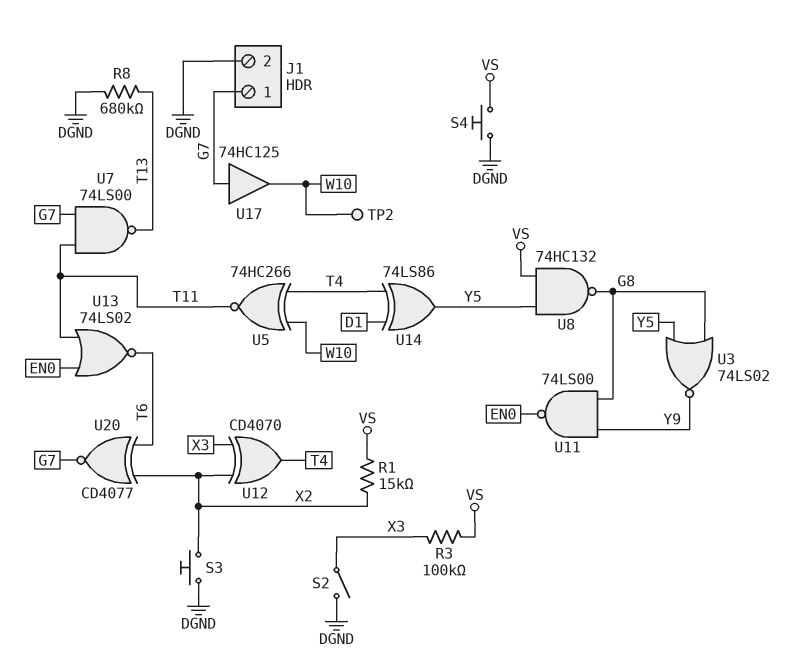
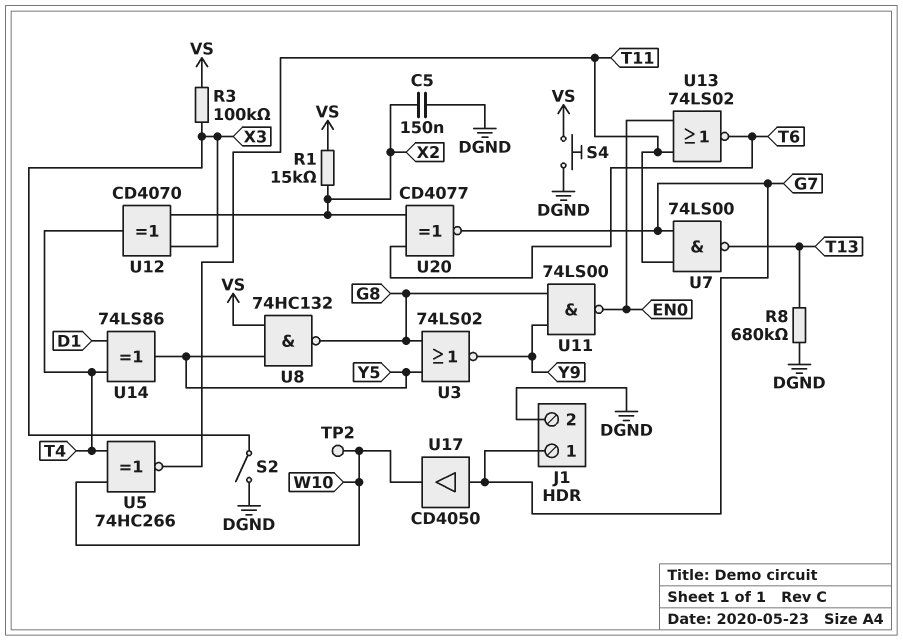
C5: none -> 150nF (DGND, X2)
S3: button (DGND, X2) -> none
U17: buffer 74HC125 (in G7, out W10) -> buffer CD4050 (in G7, out W10)

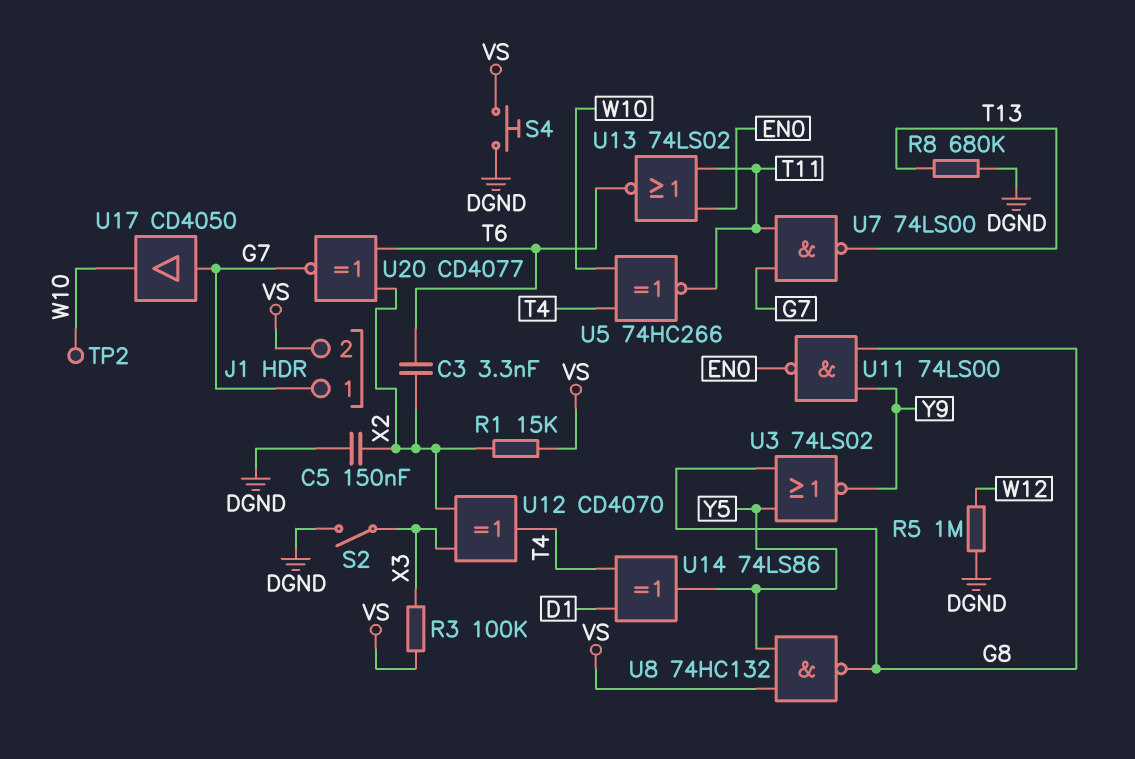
C3: none -> 3.3nF (T6, X2)
J1 pin 2: DGND -> VS
R5: none -> 1M (DGND, W12)

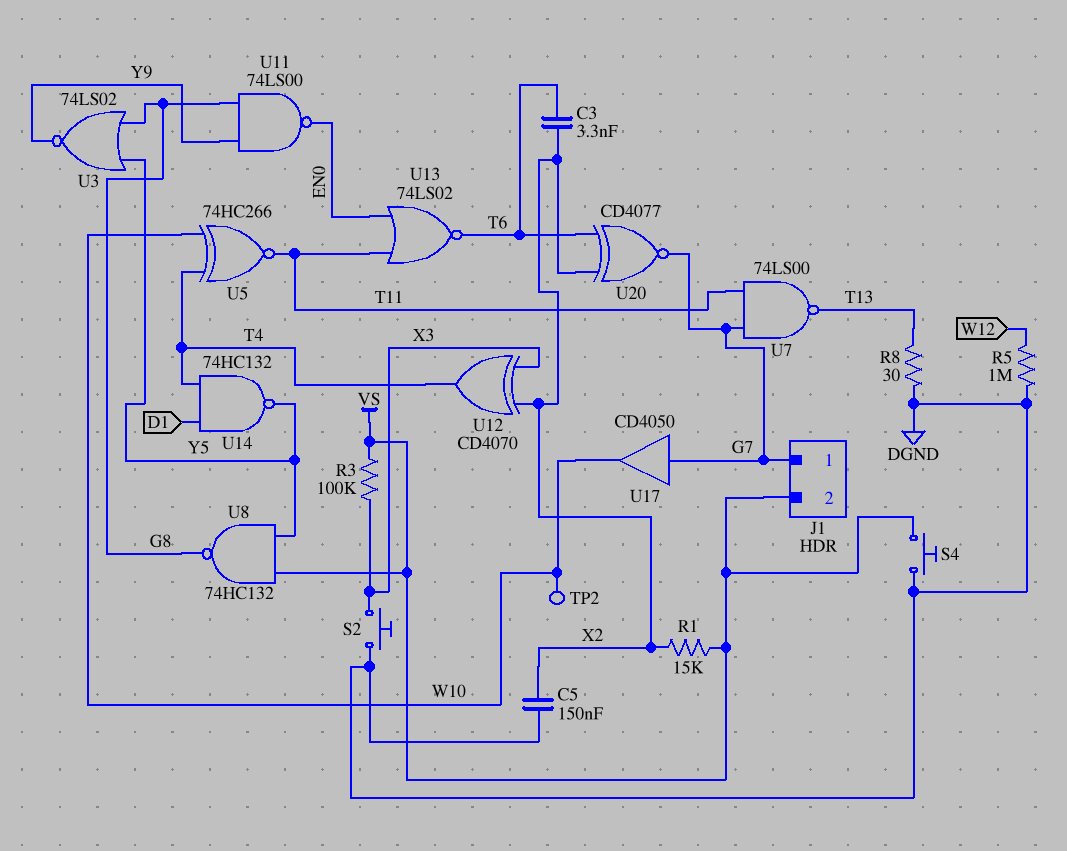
R8: 680k (DGND, T13) -> 30 (DGND, T13)
S2: switch (DGND, X3) -> button (DGND, X3)
U14: XOR 74LS86 (in D1, in T4, out Y5) -> NAND 74HC132 (in D1, in T4, out Y5)

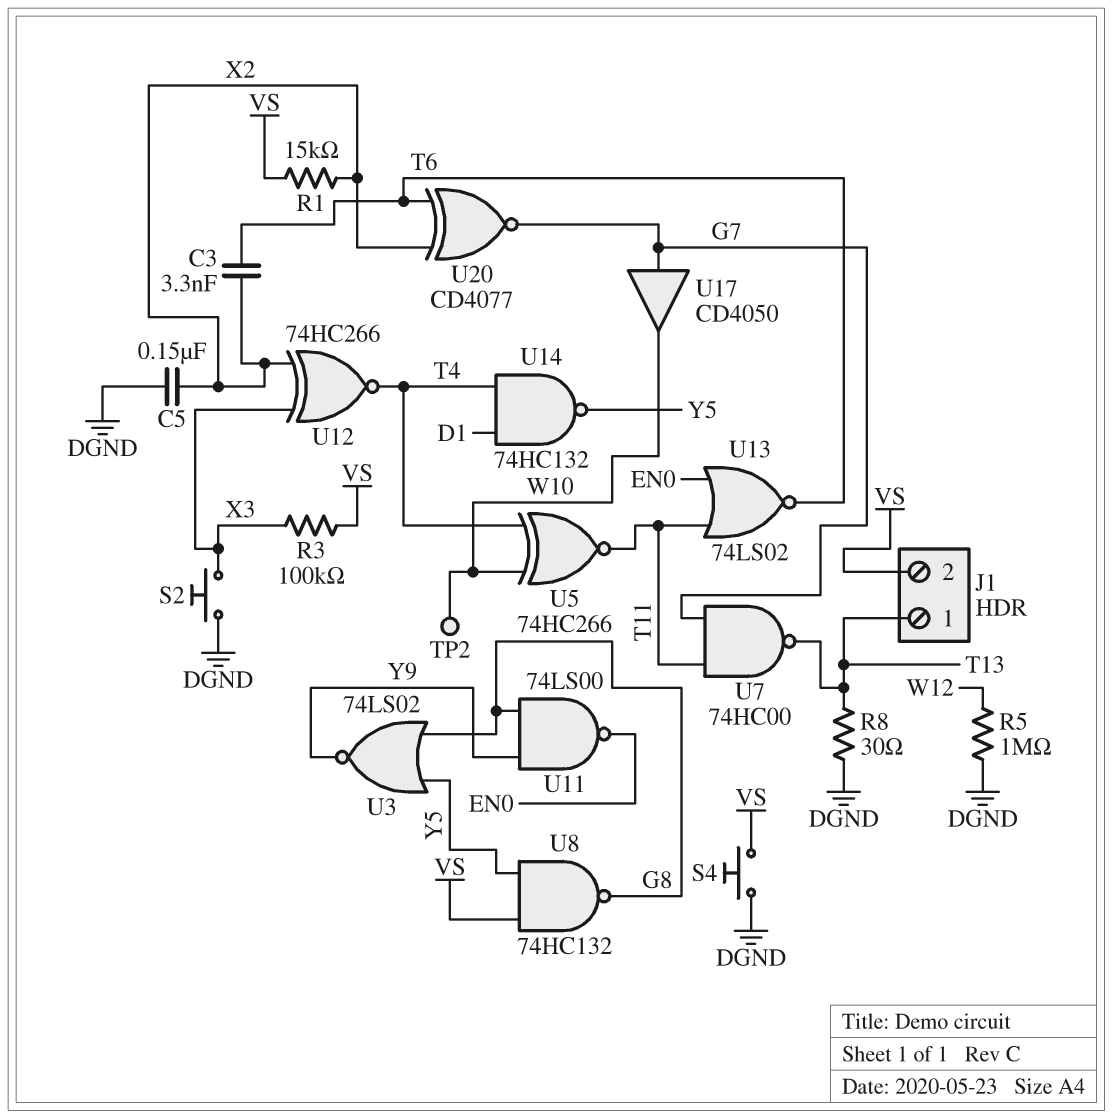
J1 pin 1: G7 -> T13
U7: NAND 74LS00 (in G7, in T11, out T13) -> NAND 74HC00 (in G7, in T11, out T13)
U12: XOR CD4070 (in X2, in X3, out T4) -> XNOR 74HC266 (in X2, in X3, out T4)

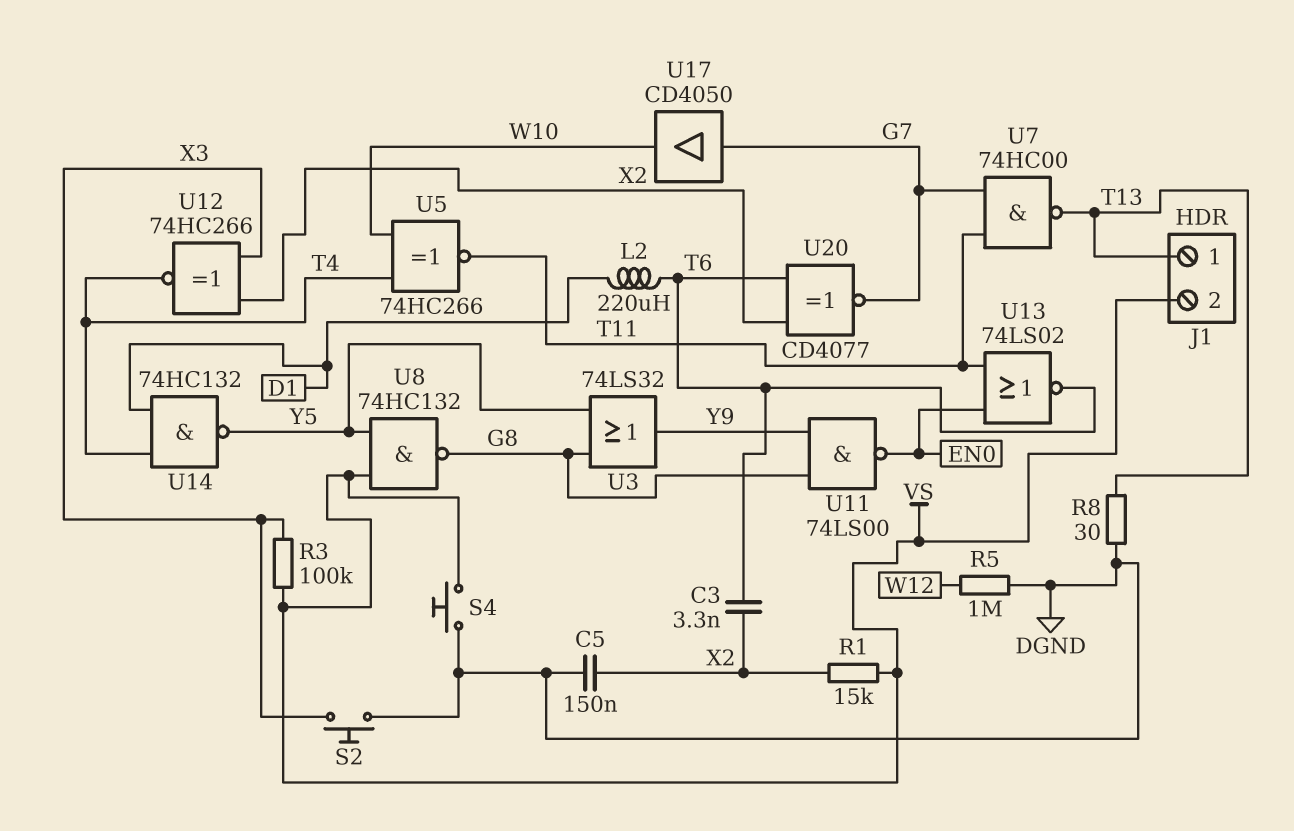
L2: none -> 220uH (D1, T6)
TP2: test point (W10) -> none
U3: NOR 74LS02 (in G8, in Y5, out Y9) -> OR 74LS32 (in G8, in Y5, out Y9)

